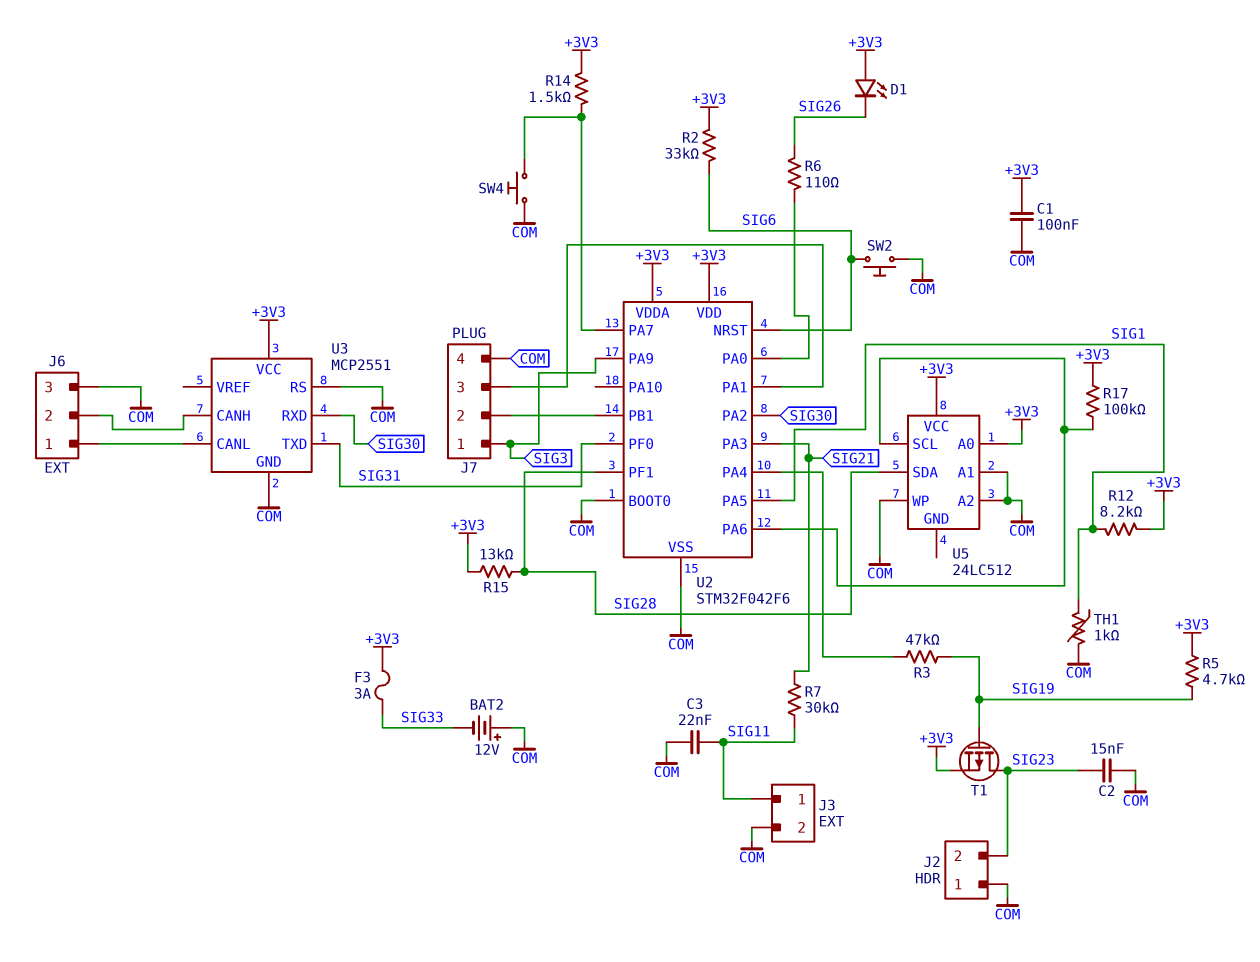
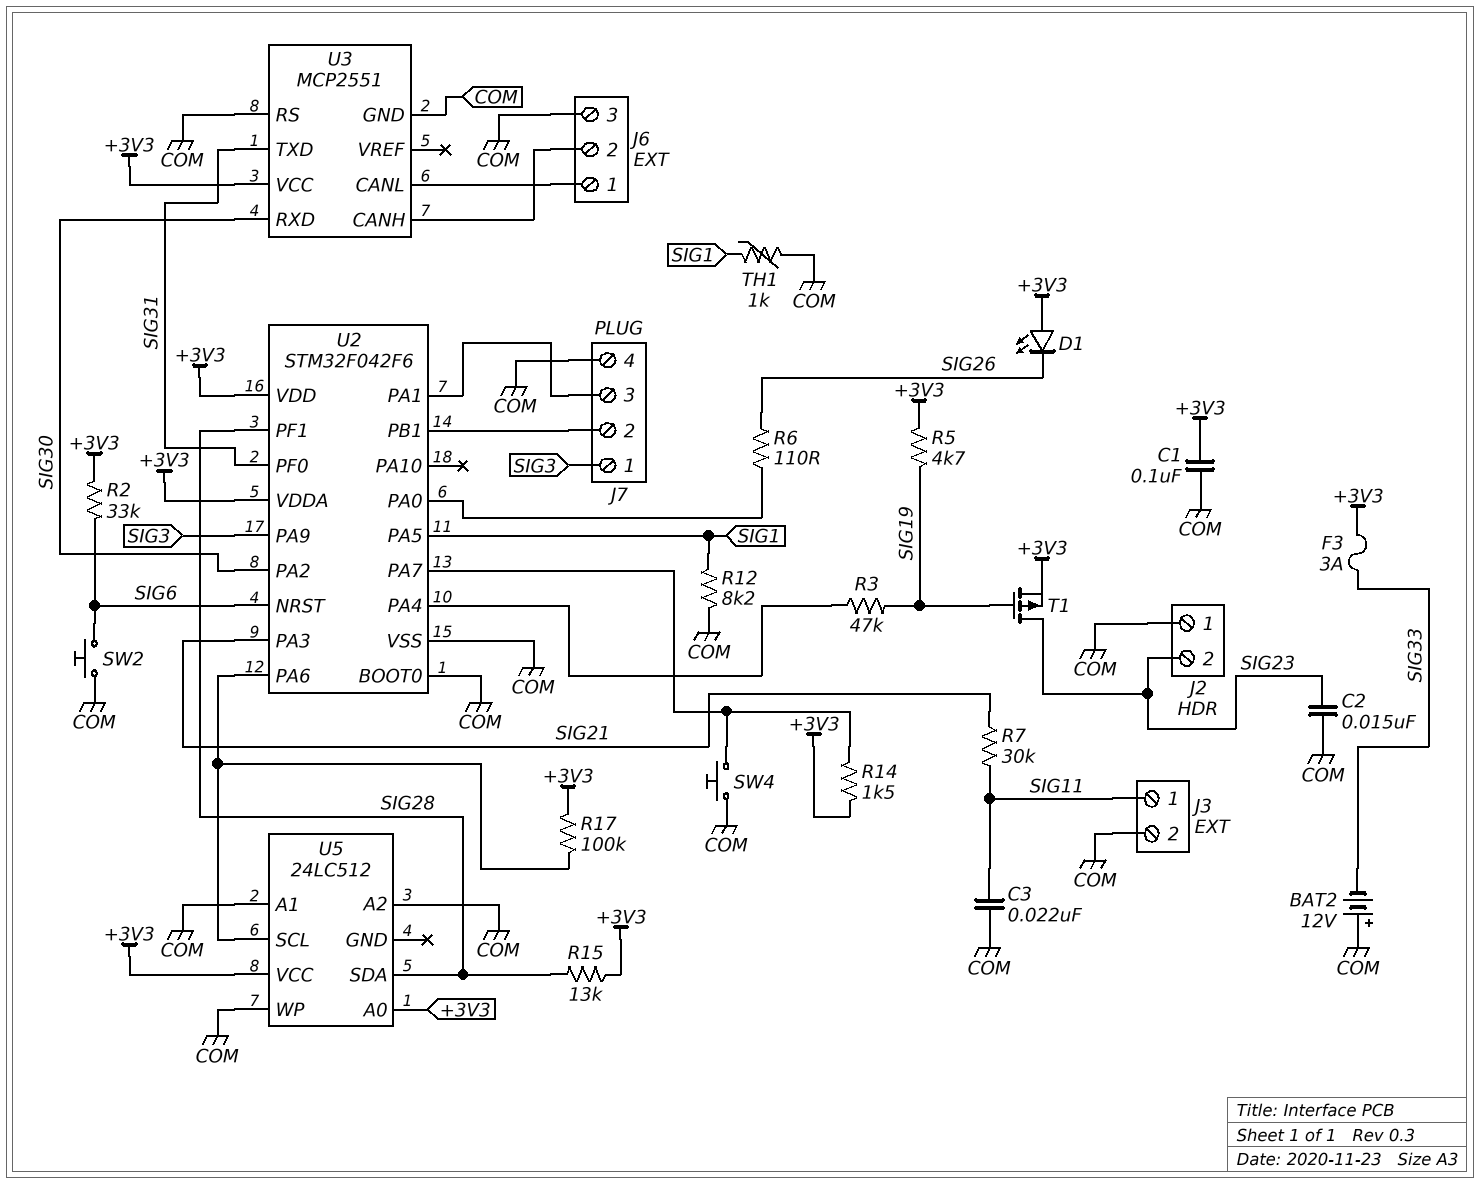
R12: 8.2k (+3V3, SIG1) -> 8.2k (COM, SIG1)

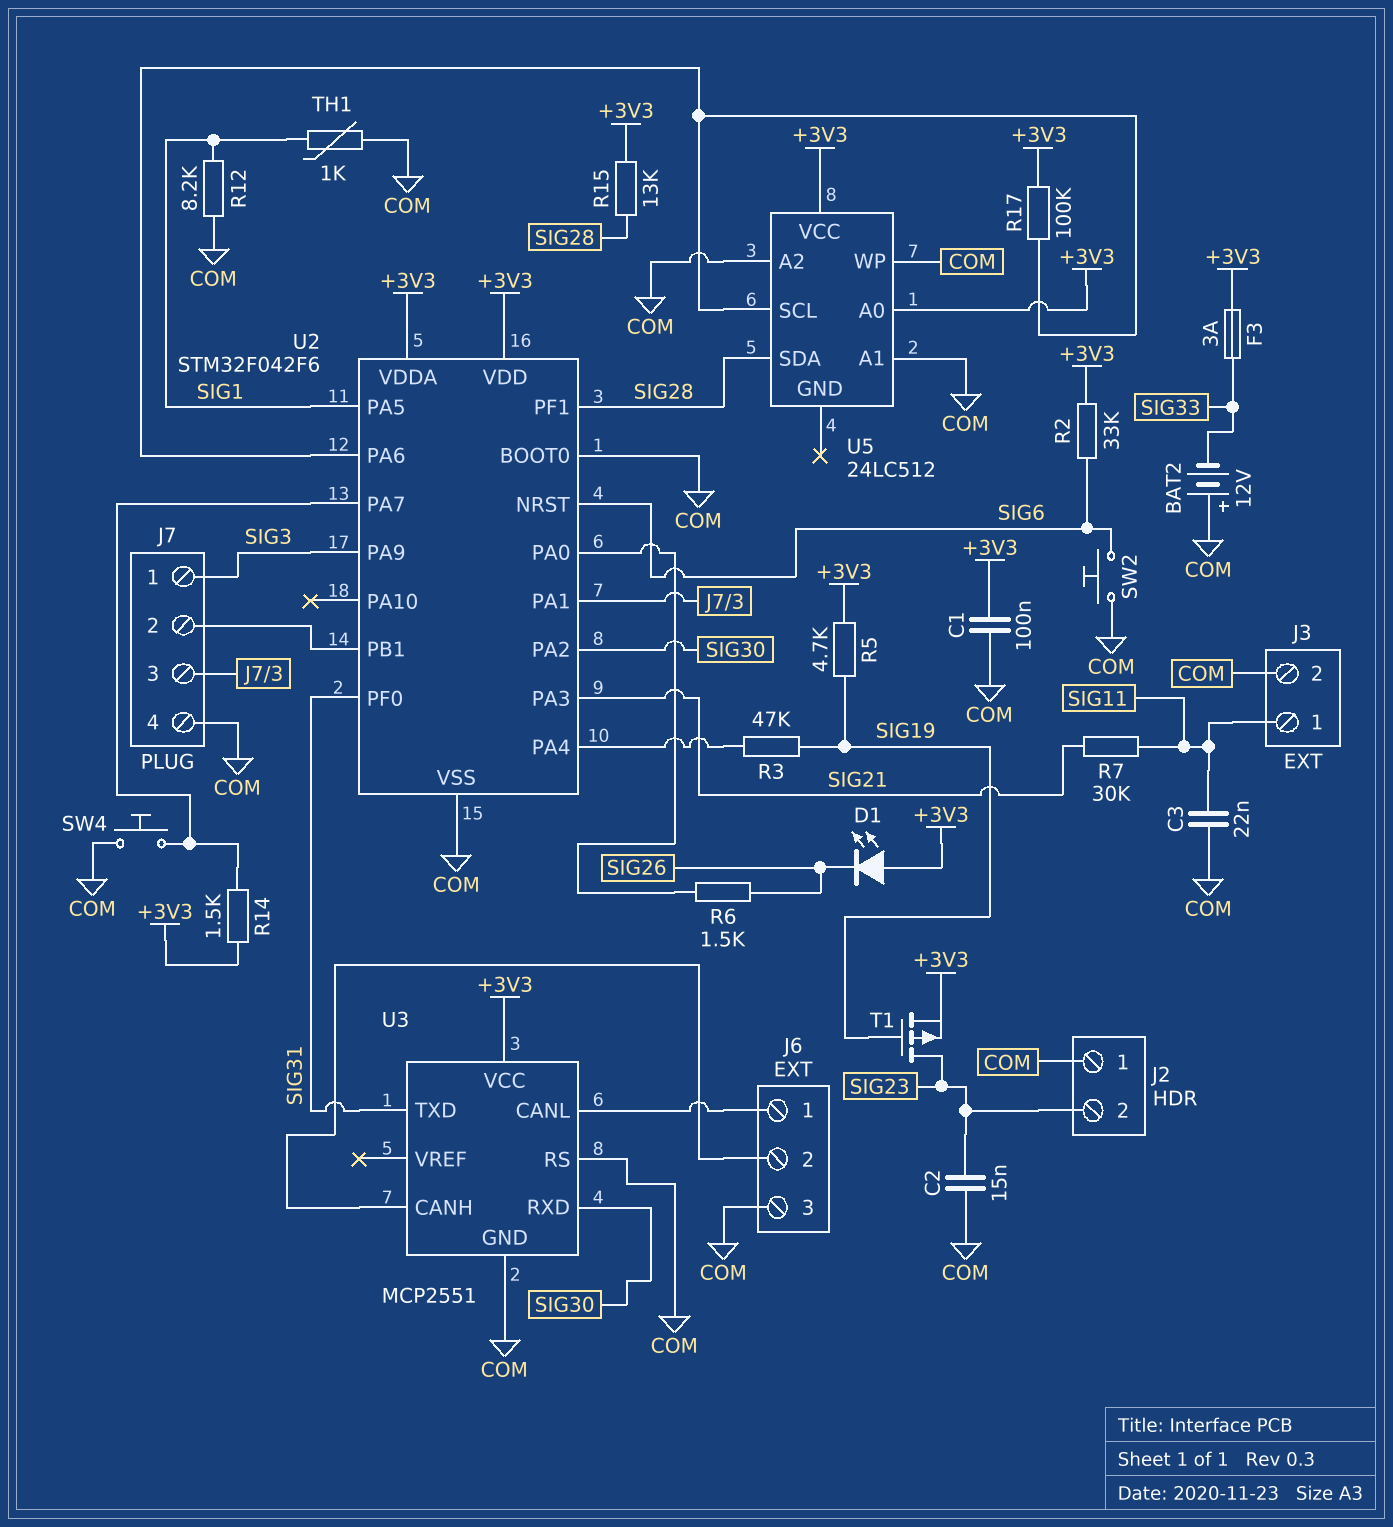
R6: 110 (SIG26, U2/PA0) -> 1.5k (SIG26, U2/PA0)

